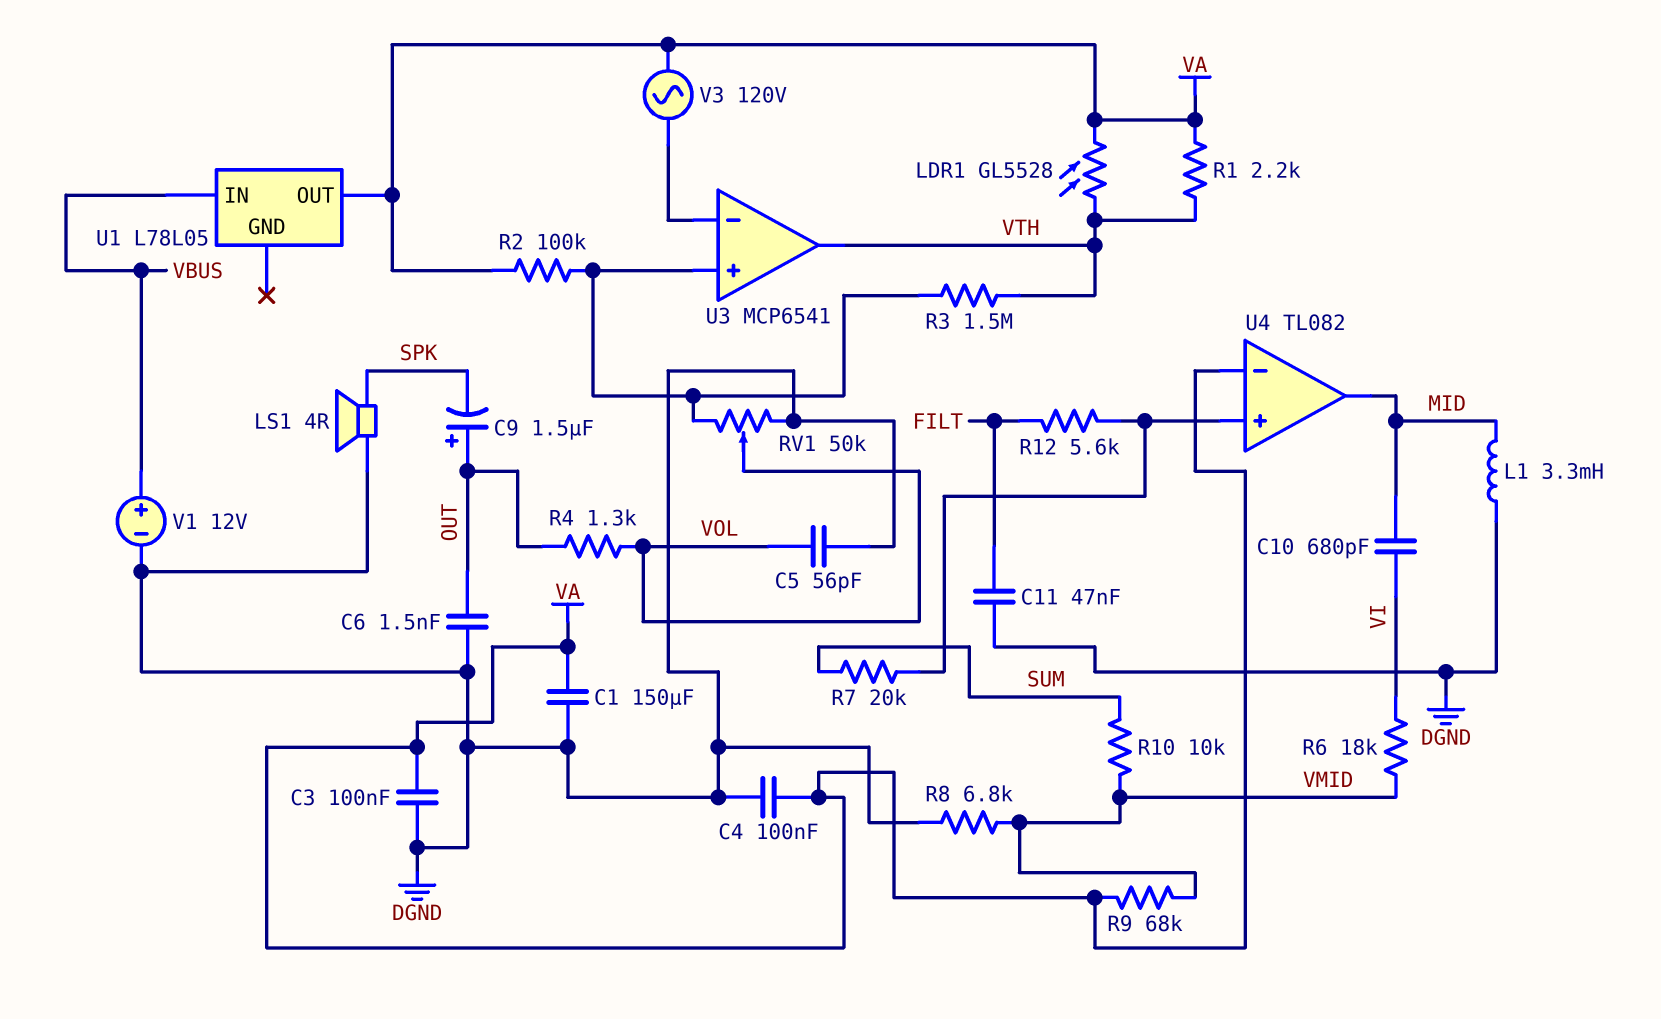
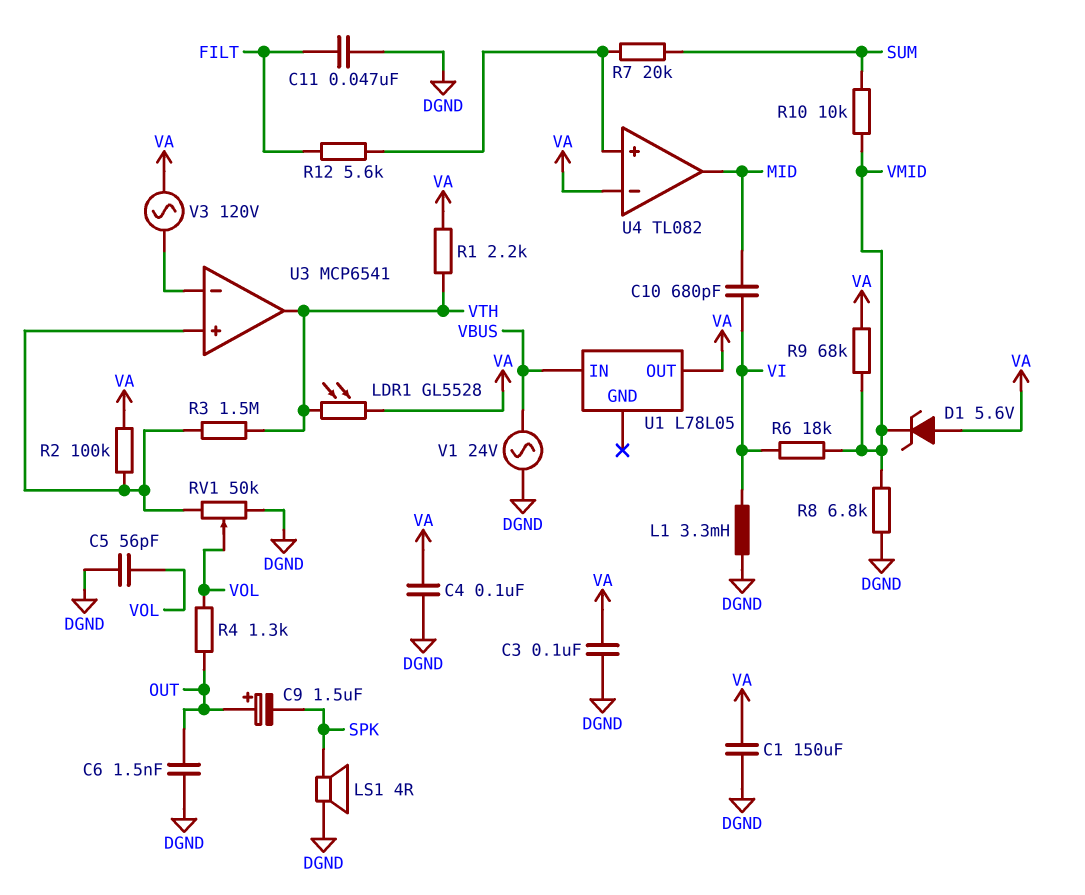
D1: none -> zener 5.6V (A VA, K VMID)
L1: 3.3mH (DGND, MID) -> 3.3mH (DGND, VI)
V1: 12V (plus VBUS, minus DGND) -> AC 24V (DGND, VBUS)

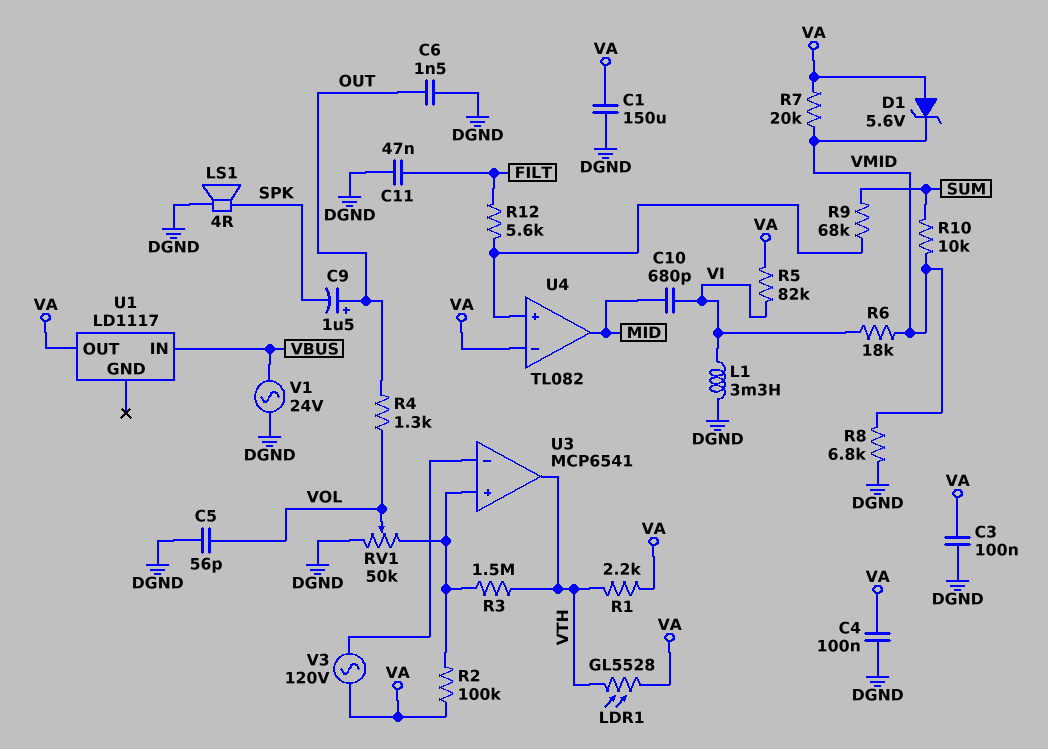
R5: none -> 82k (VA, VI)
R7: 20k (SUM, U4/in+) -> 20k (VA, VMID)
R9: 68k (VA, VMID) -> 68k (SUM, U4/in+)
U1: L78L05 -> LD1117

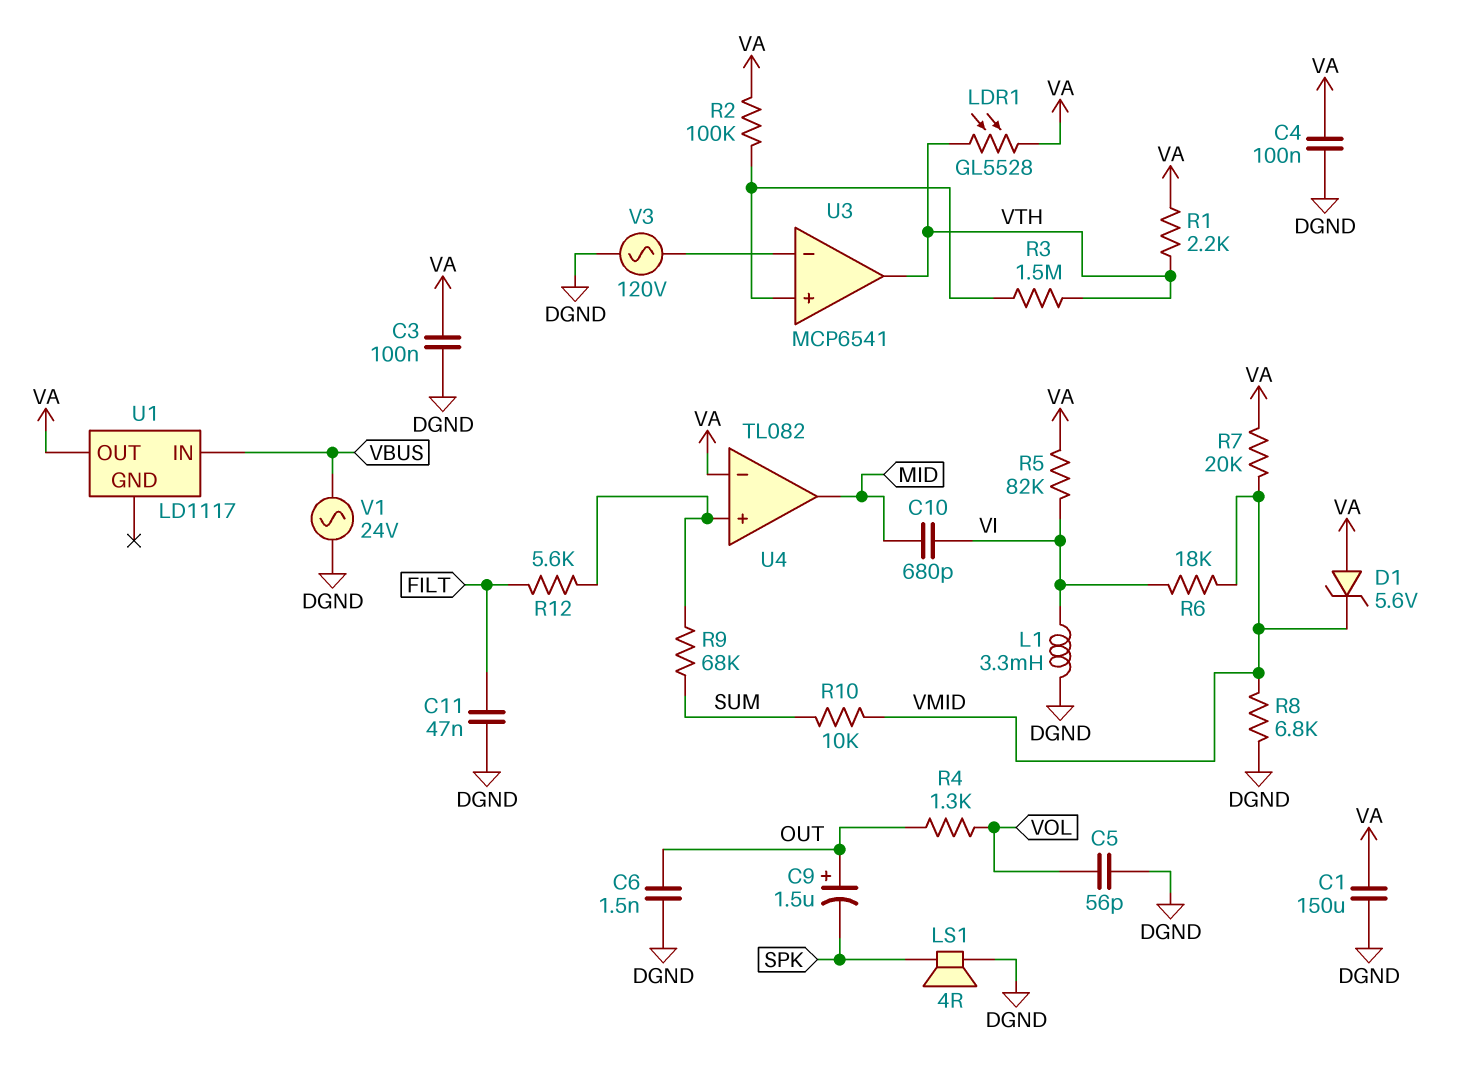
RV1: 50k (DGND, U3/in+, wiper VOL) -> none
V3: AC 120V (U3/in-, VA) -> AC 120V (DGND, U3/in-)

